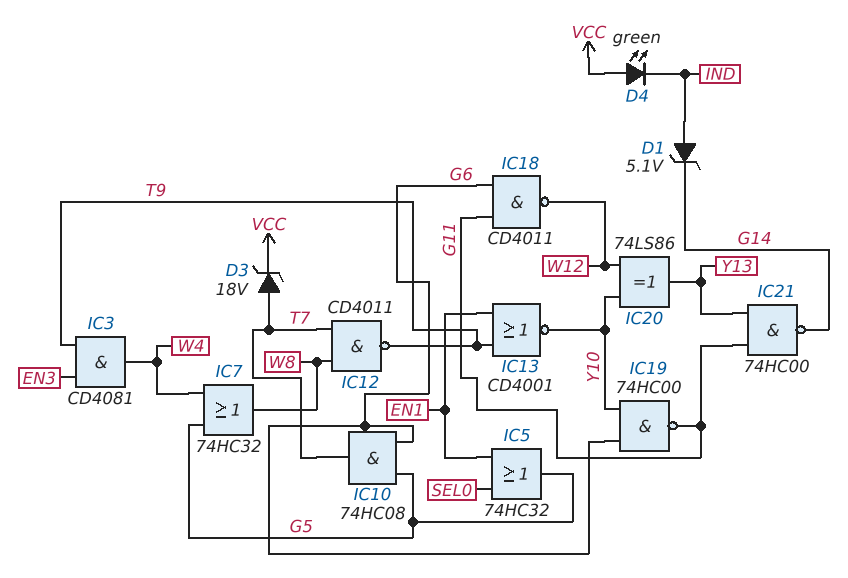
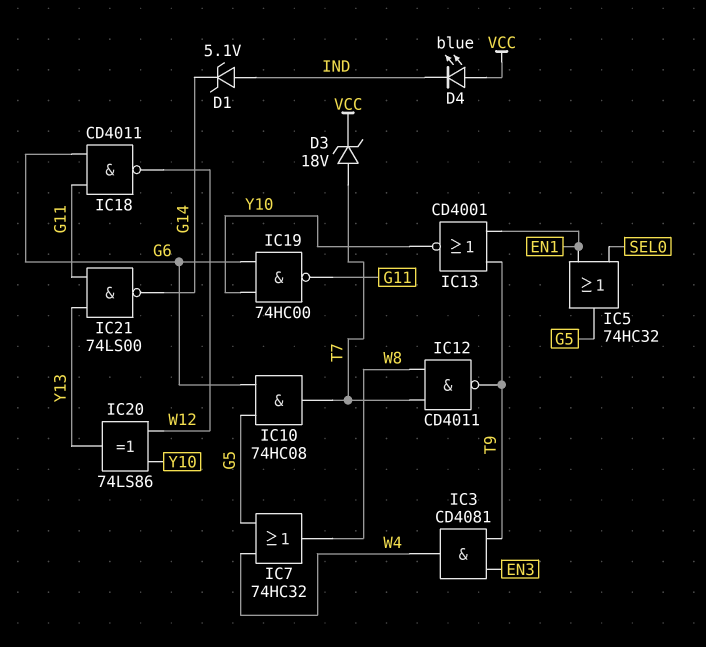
D4: LED green (A VCC, K IND) -> LED blue (A VCC, K IND)
IC21: NAND 74HC00 (in G11, in Y13, out G14) -> NAND 74LS00 (in G11, in Y13, out G14)

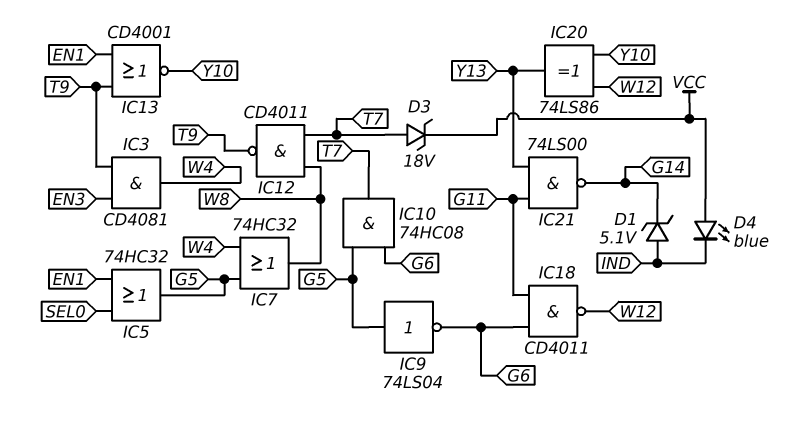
IC9: none -> NOT 74LS04 (in G5, out G6)
IC19: NAND 74HC00 (in G6, in Y10, out G11) -> none

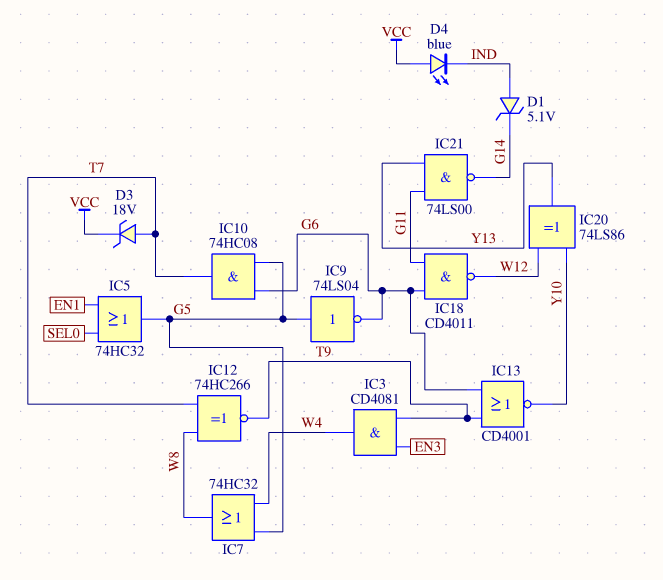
IC12: NAND CD4011 (in T7, in W8, out T9) -> XNOR 74HC266 (in T7, in W8, out T9)
IC13: NOR CD4001 (in EN1, in T9, out Y10) -> NOR CD4001 (in G6, in T9, out Y10)

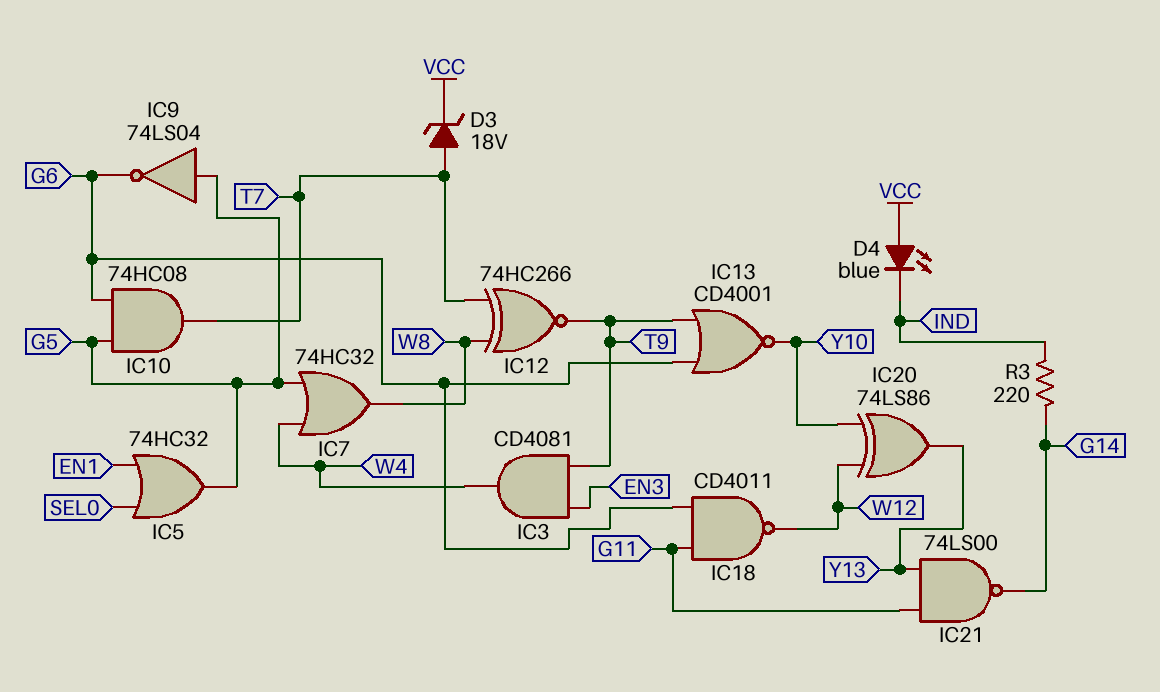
D1: zener 5.1V (A IND, K G14) -> none
R3: none -> 220 (G14, IND)

